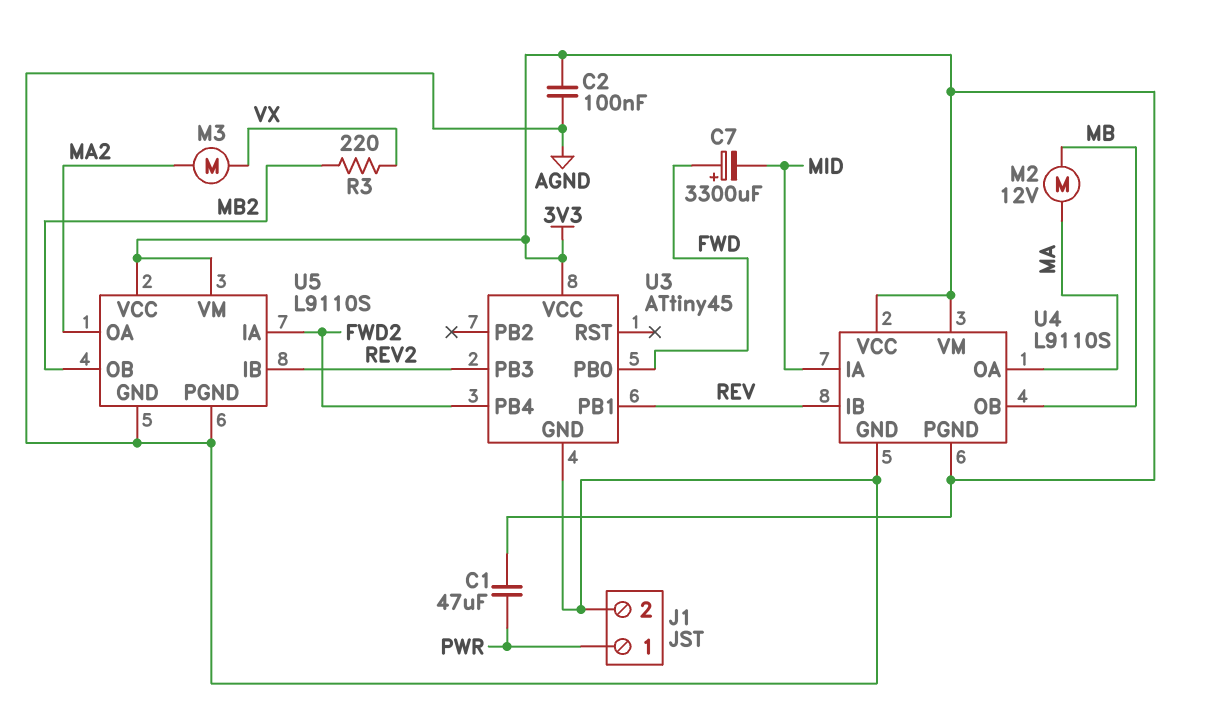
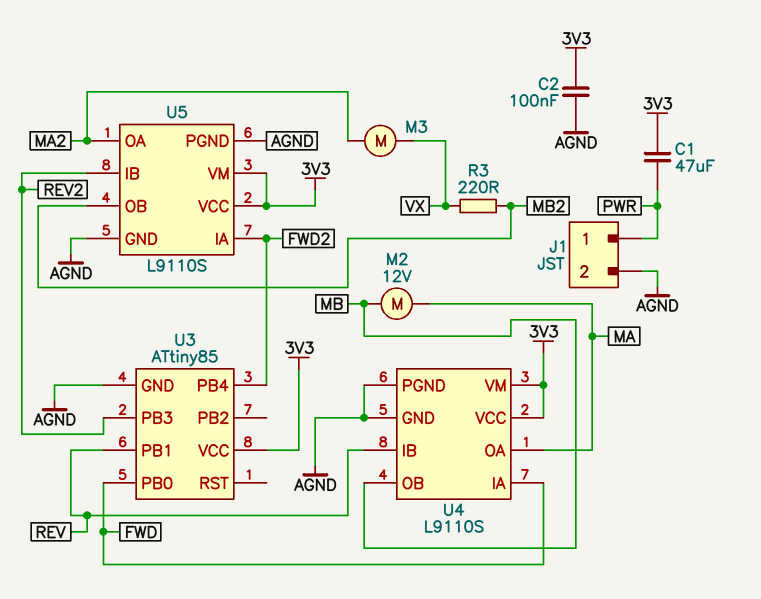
C7: 3300uF (plus FWD, minus MID) -> none
U3: ATtiny45 -> ATtiny85
U4 pin IA: MID -> FWD
U4 pin PGND: 3V3 -> AGND

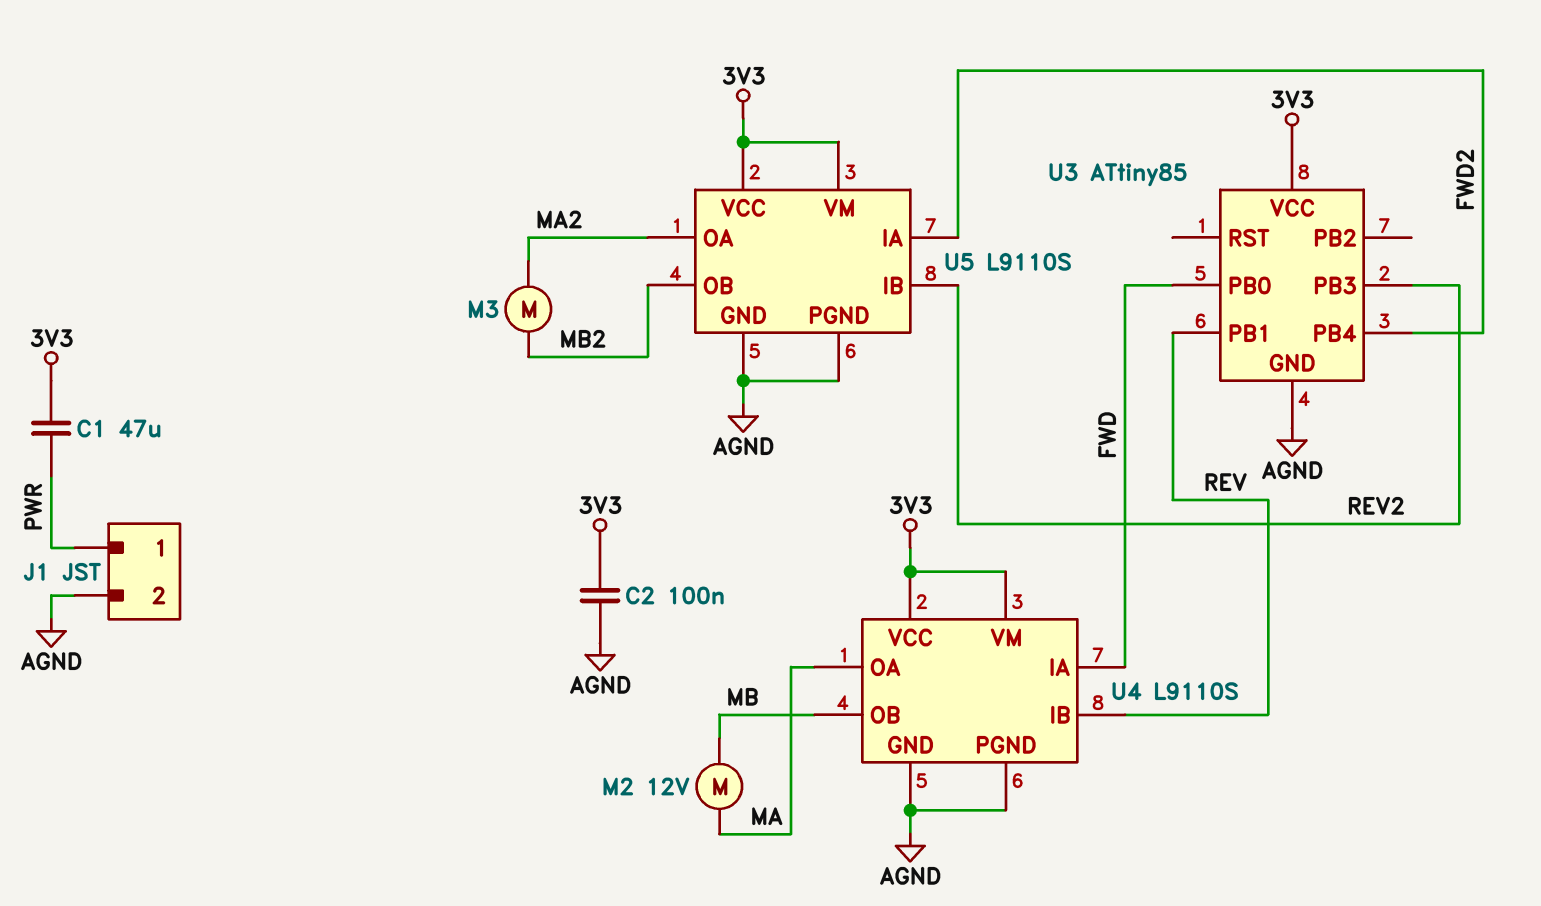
M3: motor (MA2, VX) -> motor (MA2, MB2)
R3: 220 (MB2, VX) -> none

